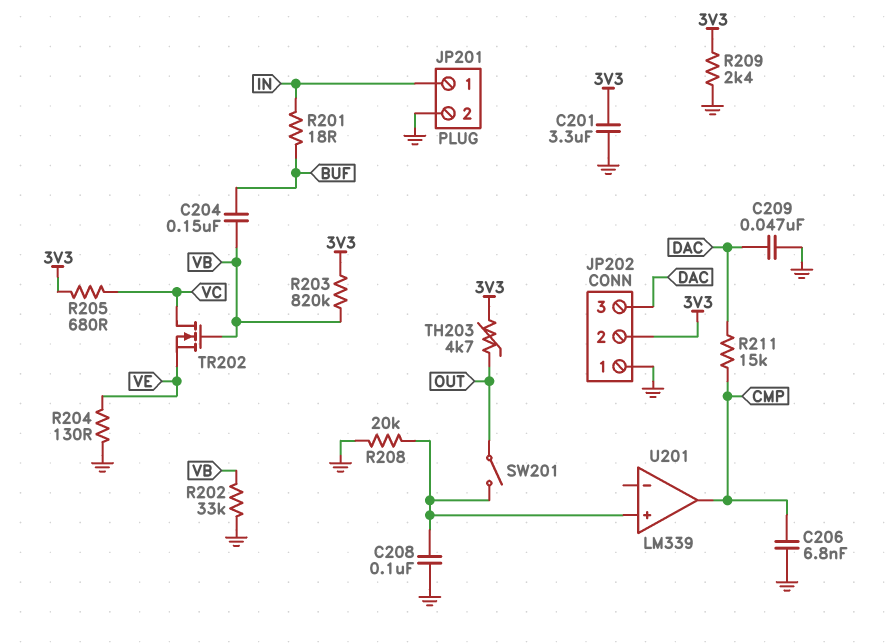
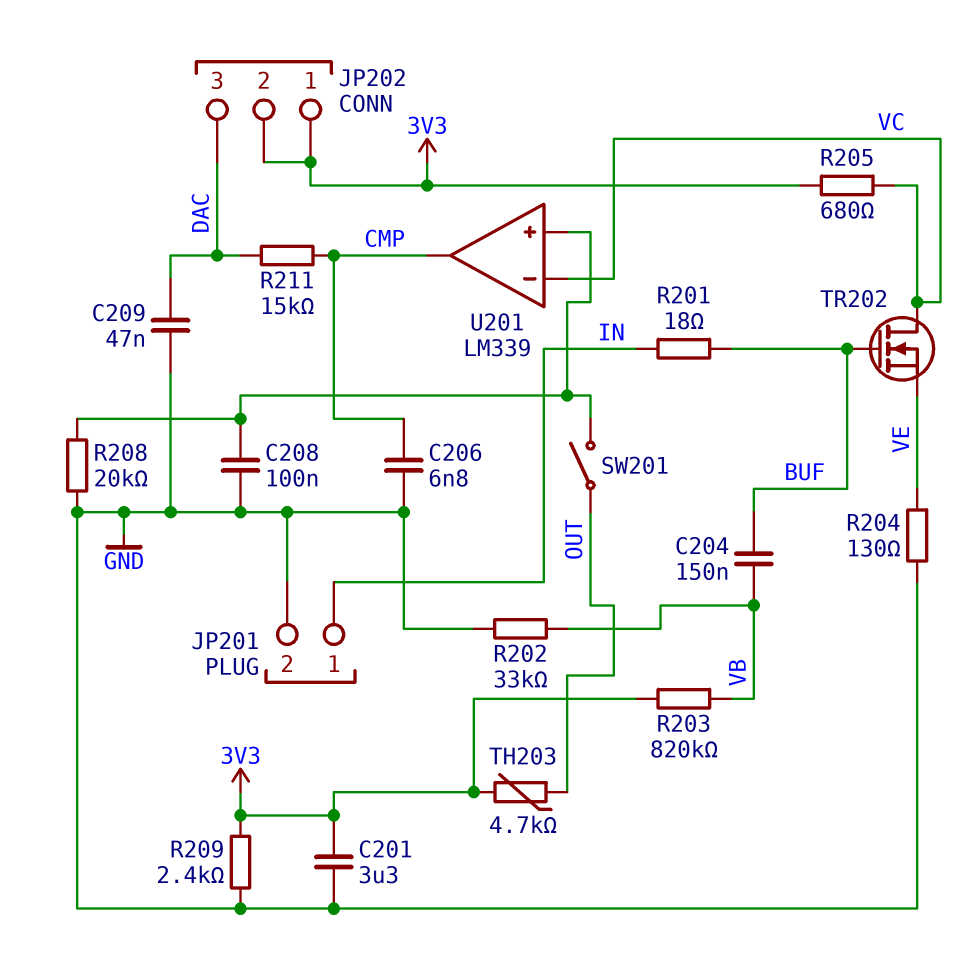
JP202 pin 1: GND -> 3V3
TR202: NMOS (G VB, D VC, S VE) -> NMOS (G BUF, D VC, S VE)
U201 pin in-: none -> VC

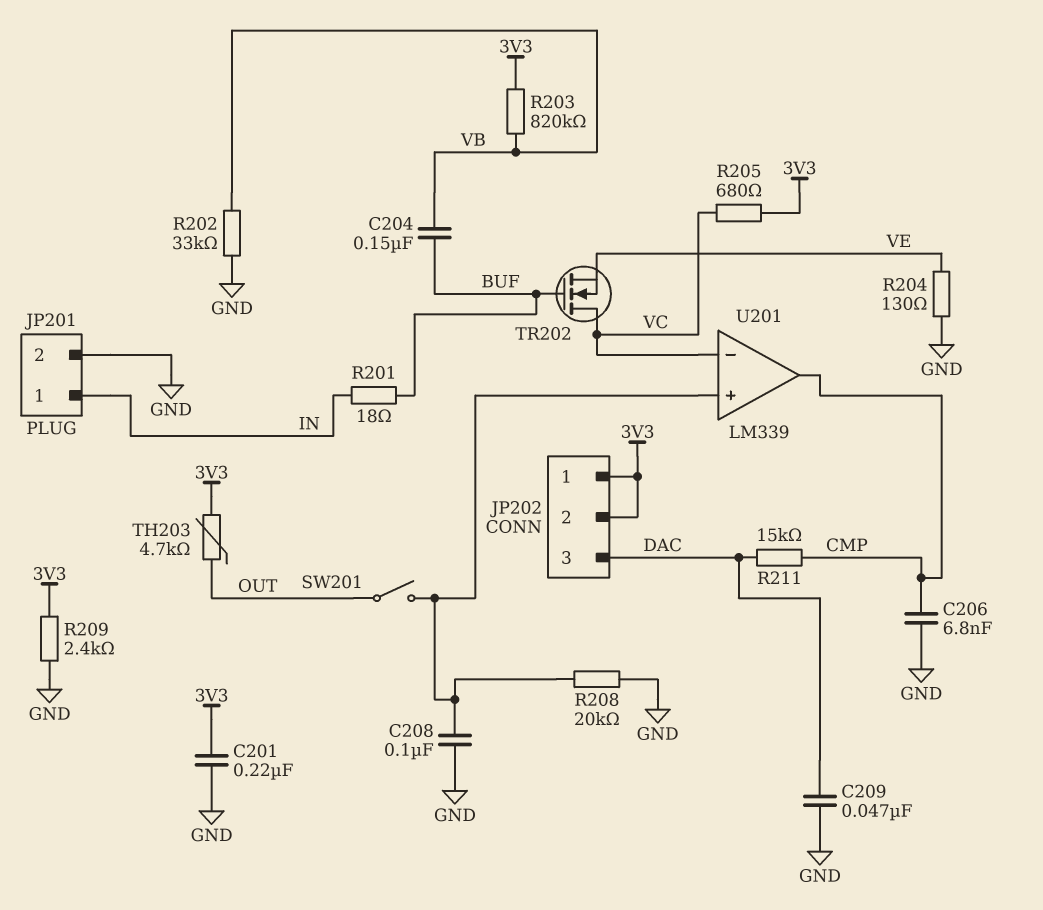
C201: 3.3uF (3V3, GND) -> 220nF (3V3, GND)

